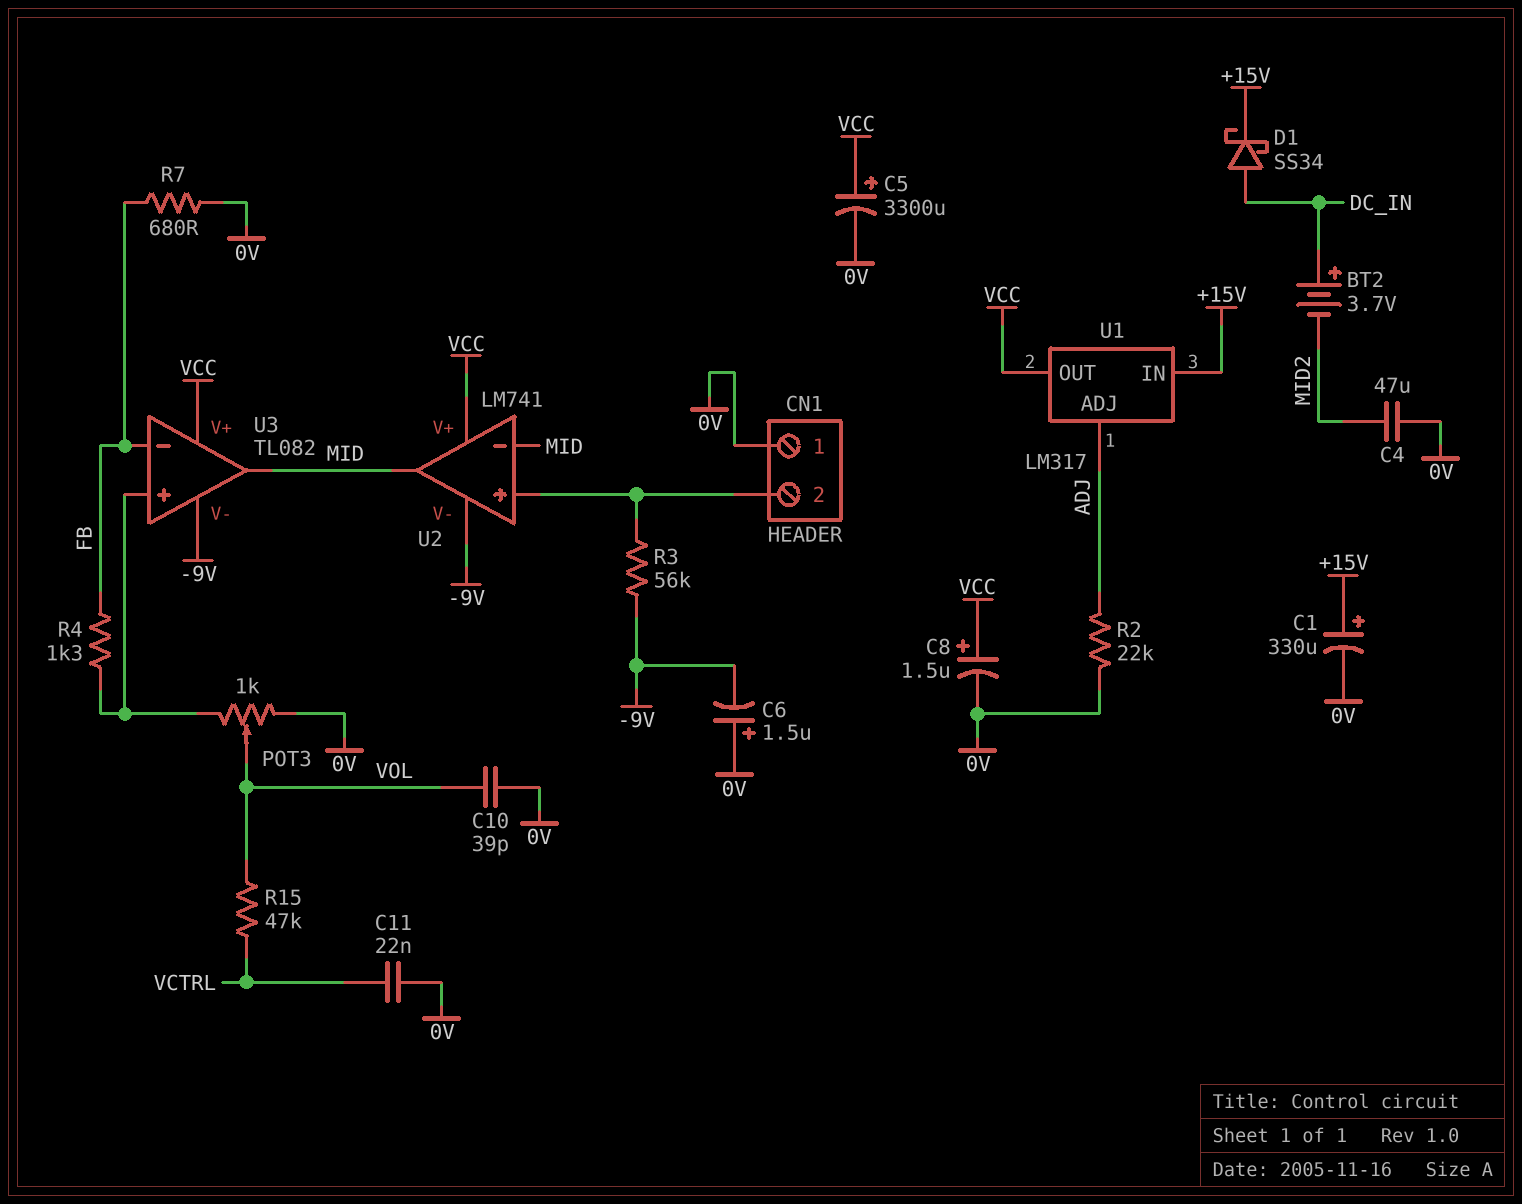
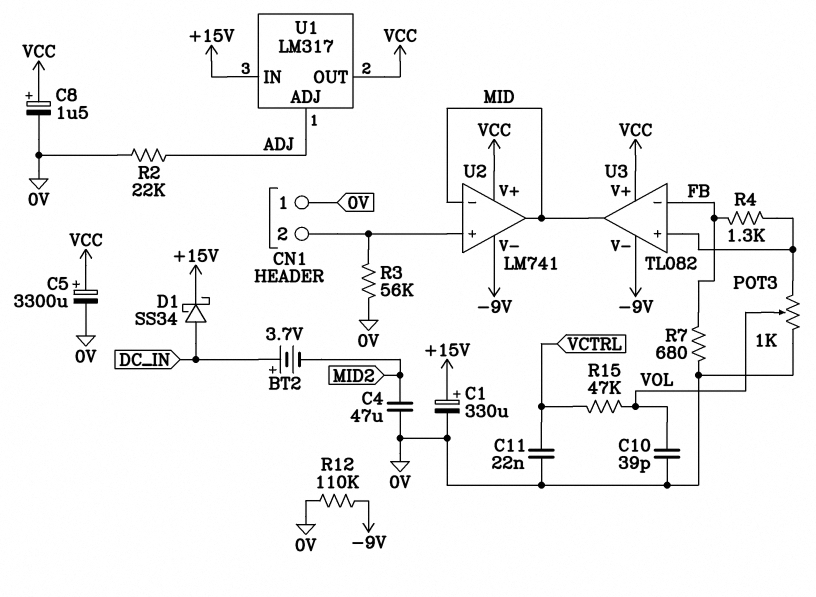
C6: 1.5uF (plus 0V, minus -9V) -> none
R3: 56k (-9V, CN1/2) -> 56k (0V, CN1/2)
R12: none -> 110k (-9V, 0V)

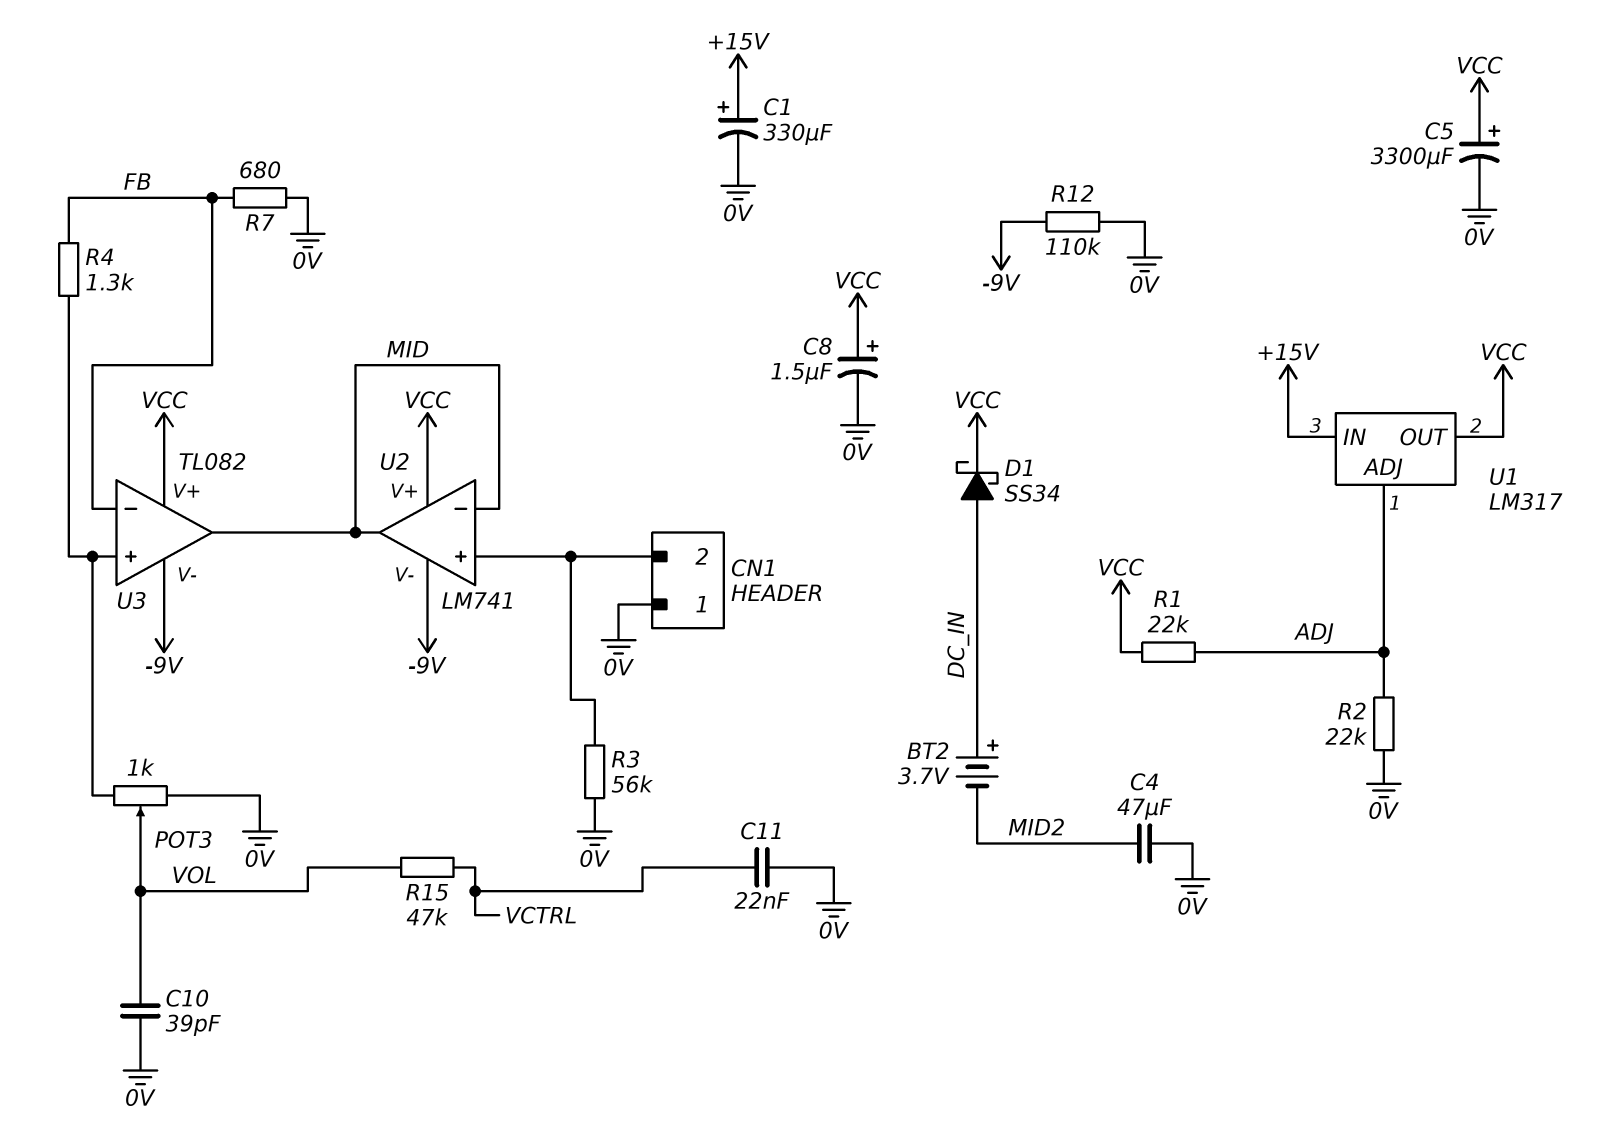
D1: schottky SS34 (A DC_IN, K +15V) -> schottky SS34 (A DC_IN, K VCC)
R1: none -> 22k (ADJ, VCC)

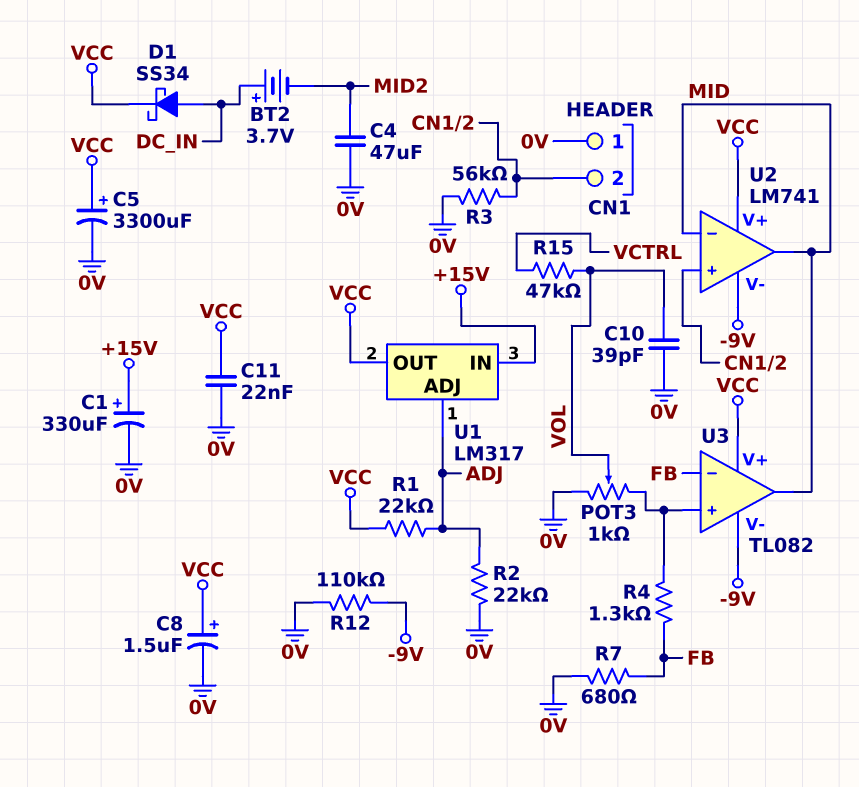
C11: 22nF (0V, VCTRL) -> 22nF (0V, VCC)

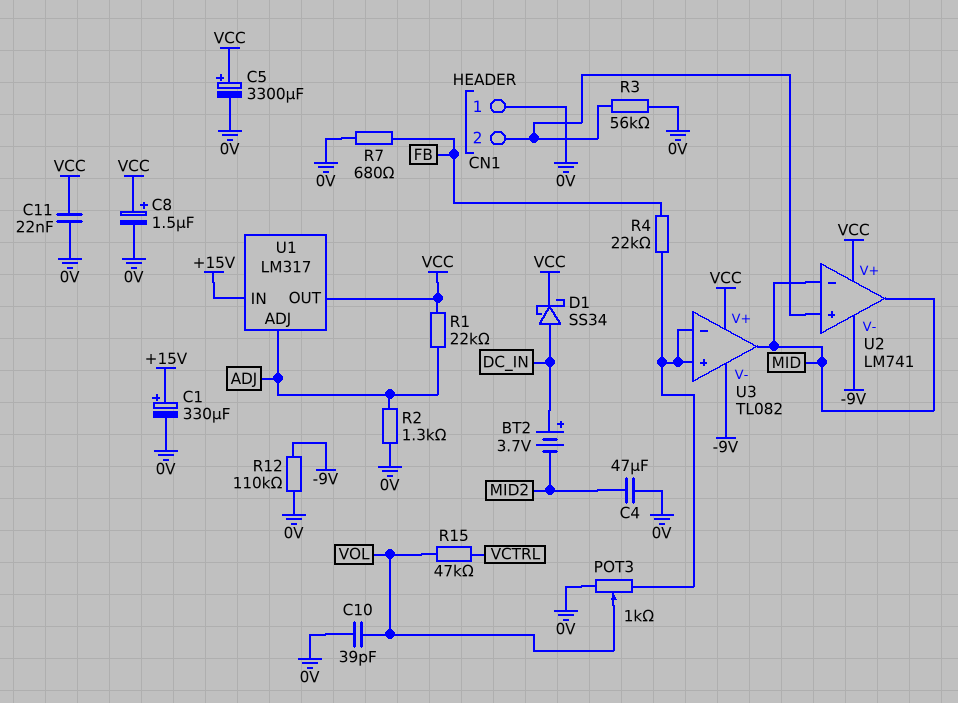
R2: 22k (0V, ADJ) -> 1.3k (0V, ADJ)
R4: 1.3k (FB, U3/in+) -> 22k (FB, U3/in+)
U3 pin in-: FB -> U3/in+

